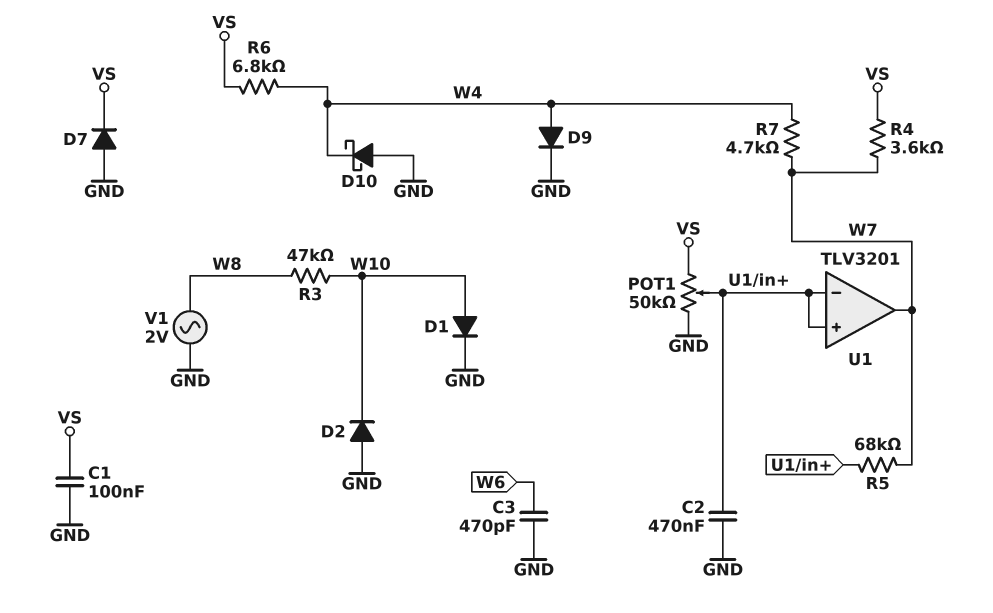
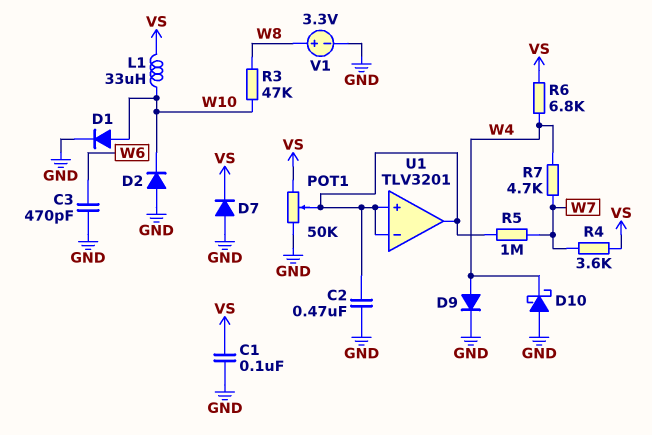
L1: none -> 33uH (VS, W10)
R5: 68k (U1/in+, W7) -> 1M (U1/in+, W7)
U1 pin out: W7 -> U1/in+
V1: AC 2V (GND, W8) -> 3.3V (plus W8, minus GND)

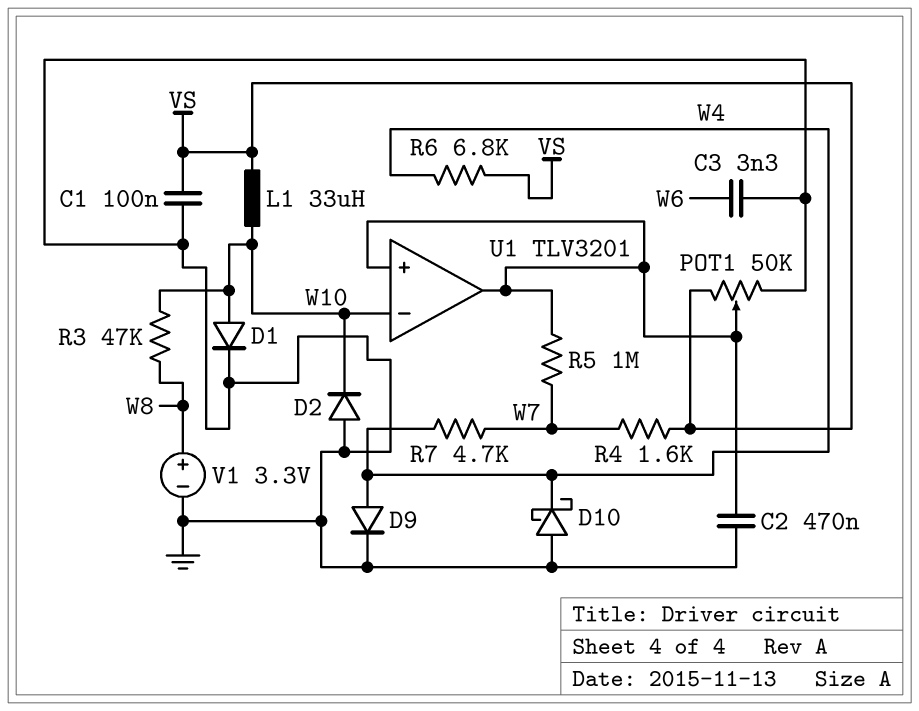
C3: 470pF (GND, W6) -> 3.3nF (GND, W6)
D7: diode (A GND, K VS) -> none
R4: 3.6k (VS, W7) -> 1.6k (VS, W7)
U1 pin in-: U1/in+ -> W10

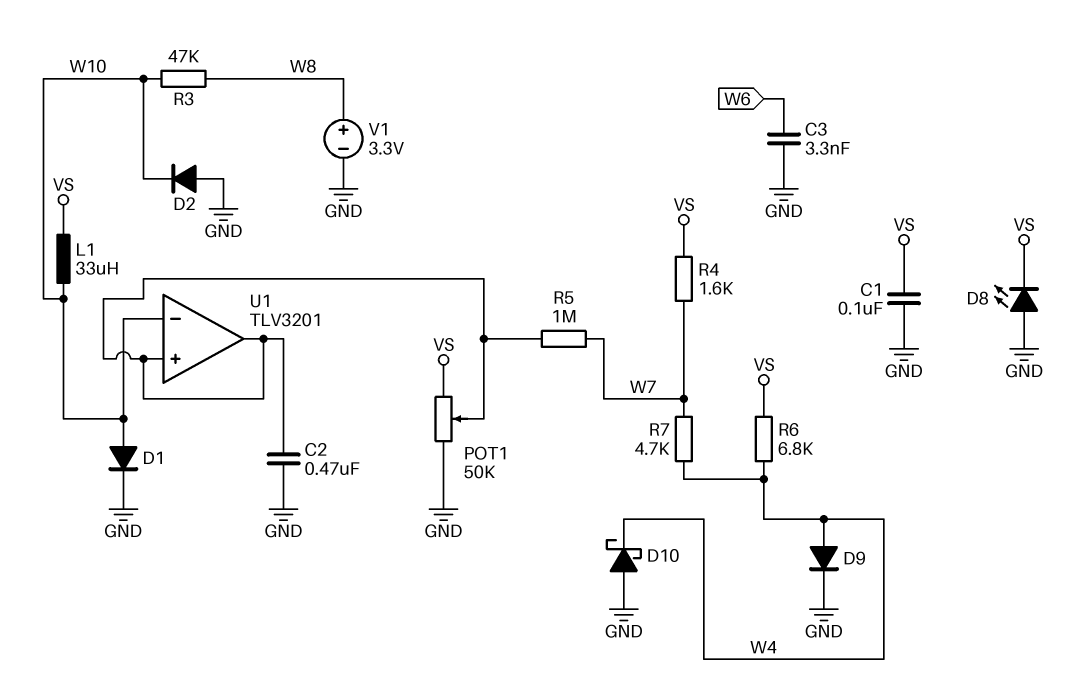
D8: none -> LED (A GND, K VS)

